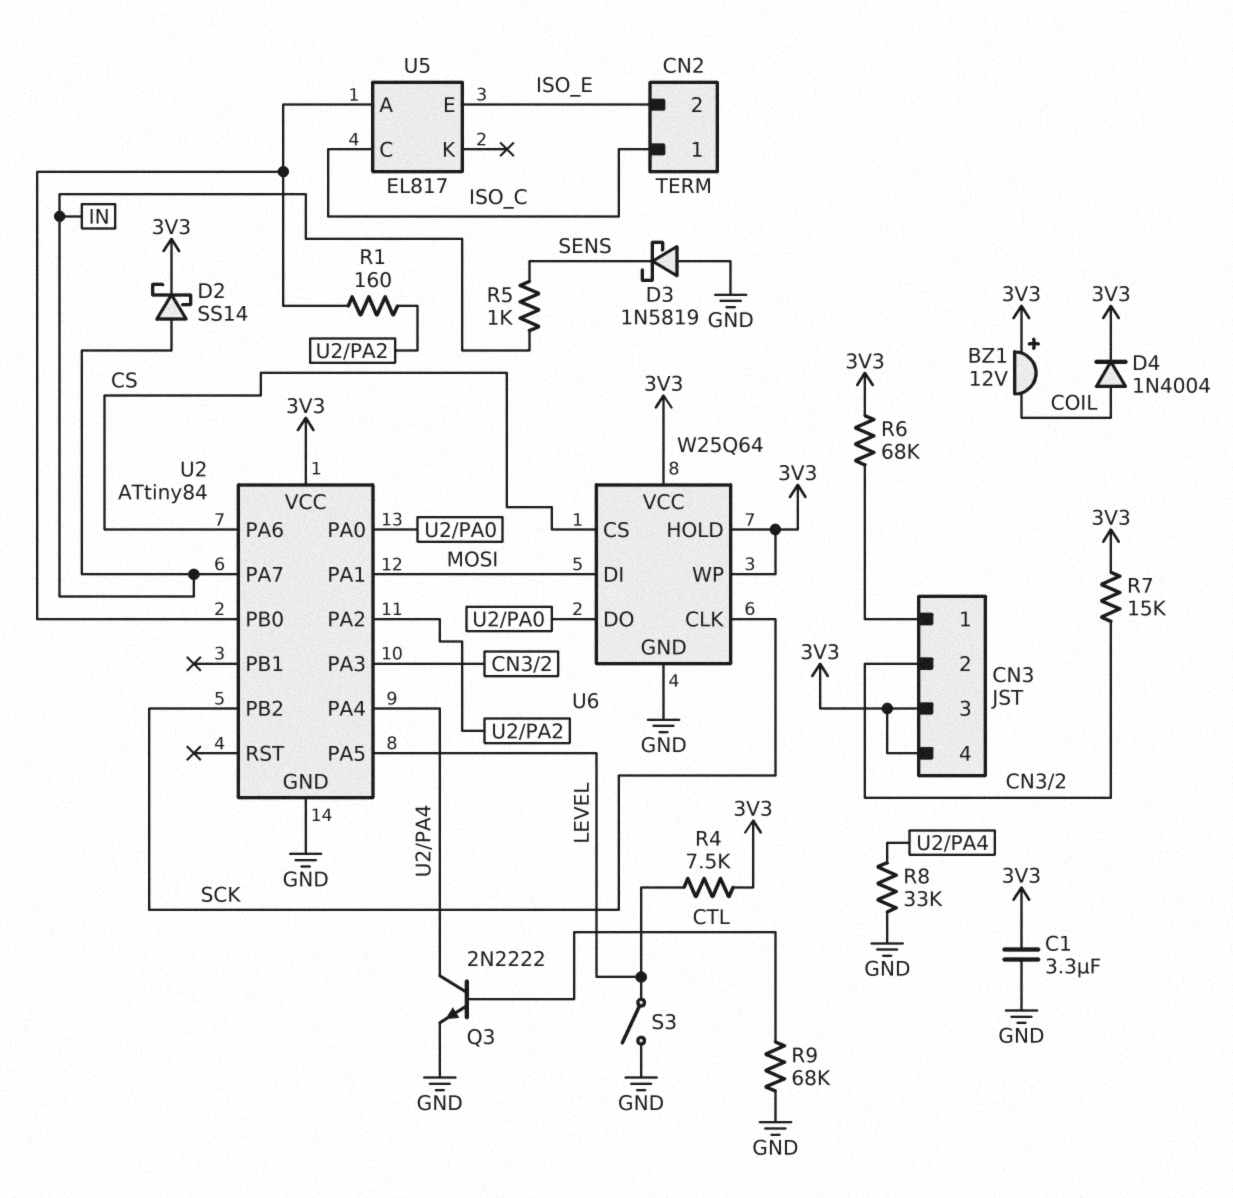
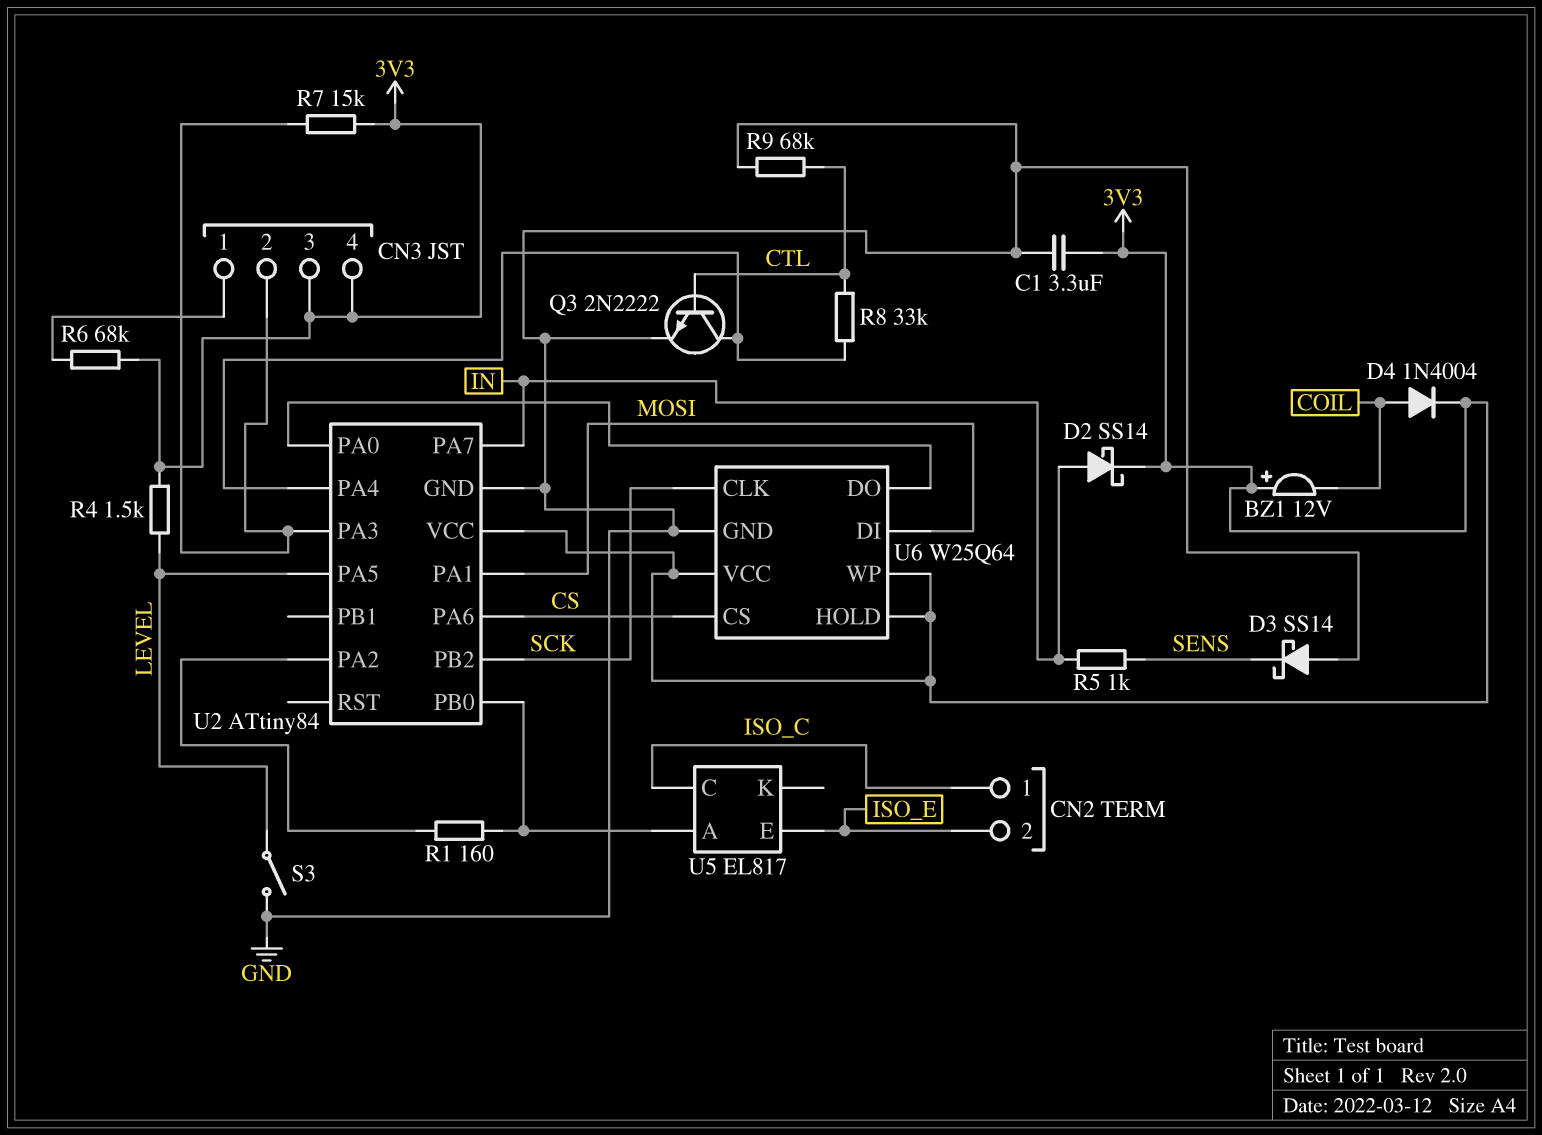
D3: schottky 1N5819 (A GND, K SENS) -> schottky SS14 (A GND, K SENS)
R4: 7.5k (3V3, LEVEL) -> 1.5k (3V3, LEVEL)
R8: 33k (GND, U2/PA4) -> 33k (CTL, U2/PA4)

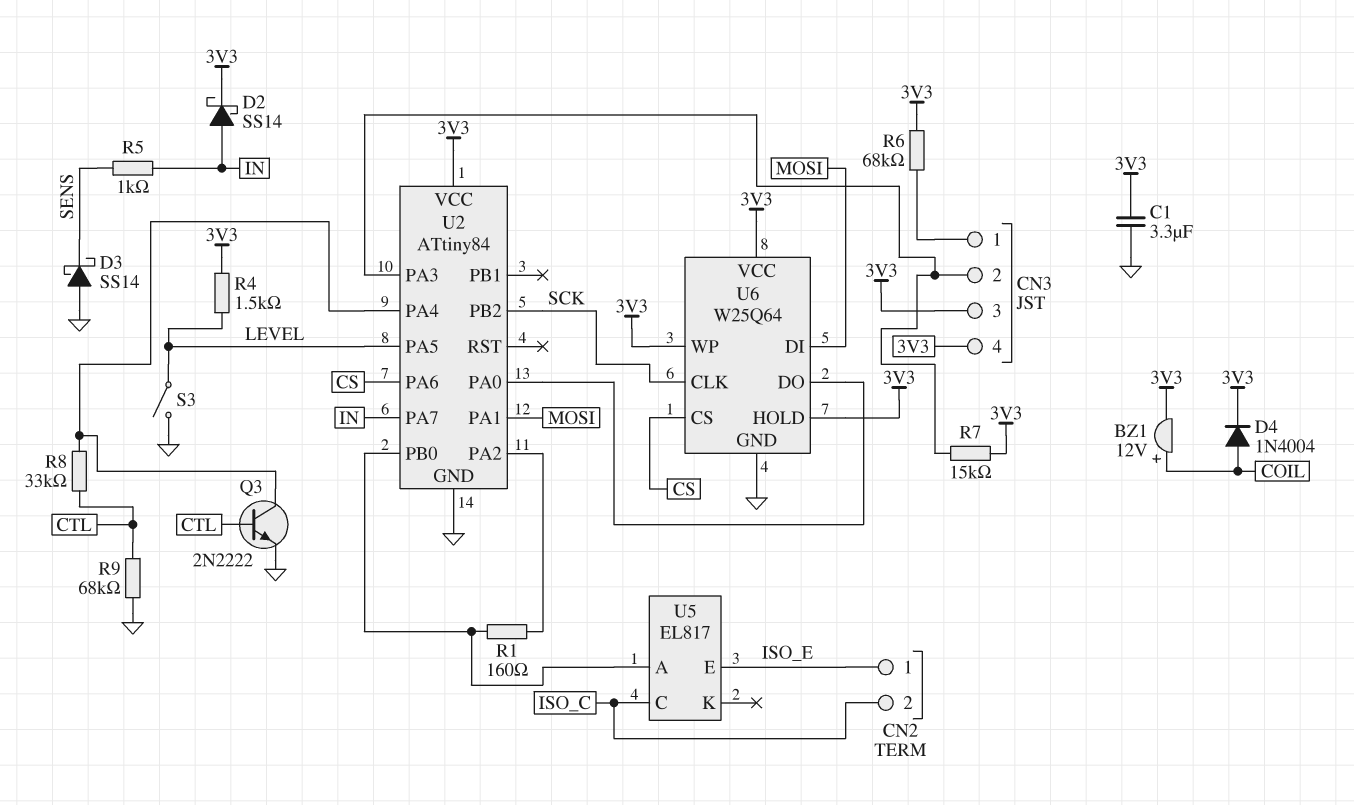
BZ1: buzzer 12V (plus 3V3, minus COIL) -> buzzer 12V (plus COIL, minus 3V3)
CN2 pin 1: ISO_C -> ISO_E
CN2 pin 2: ISO_E -> ISO_C

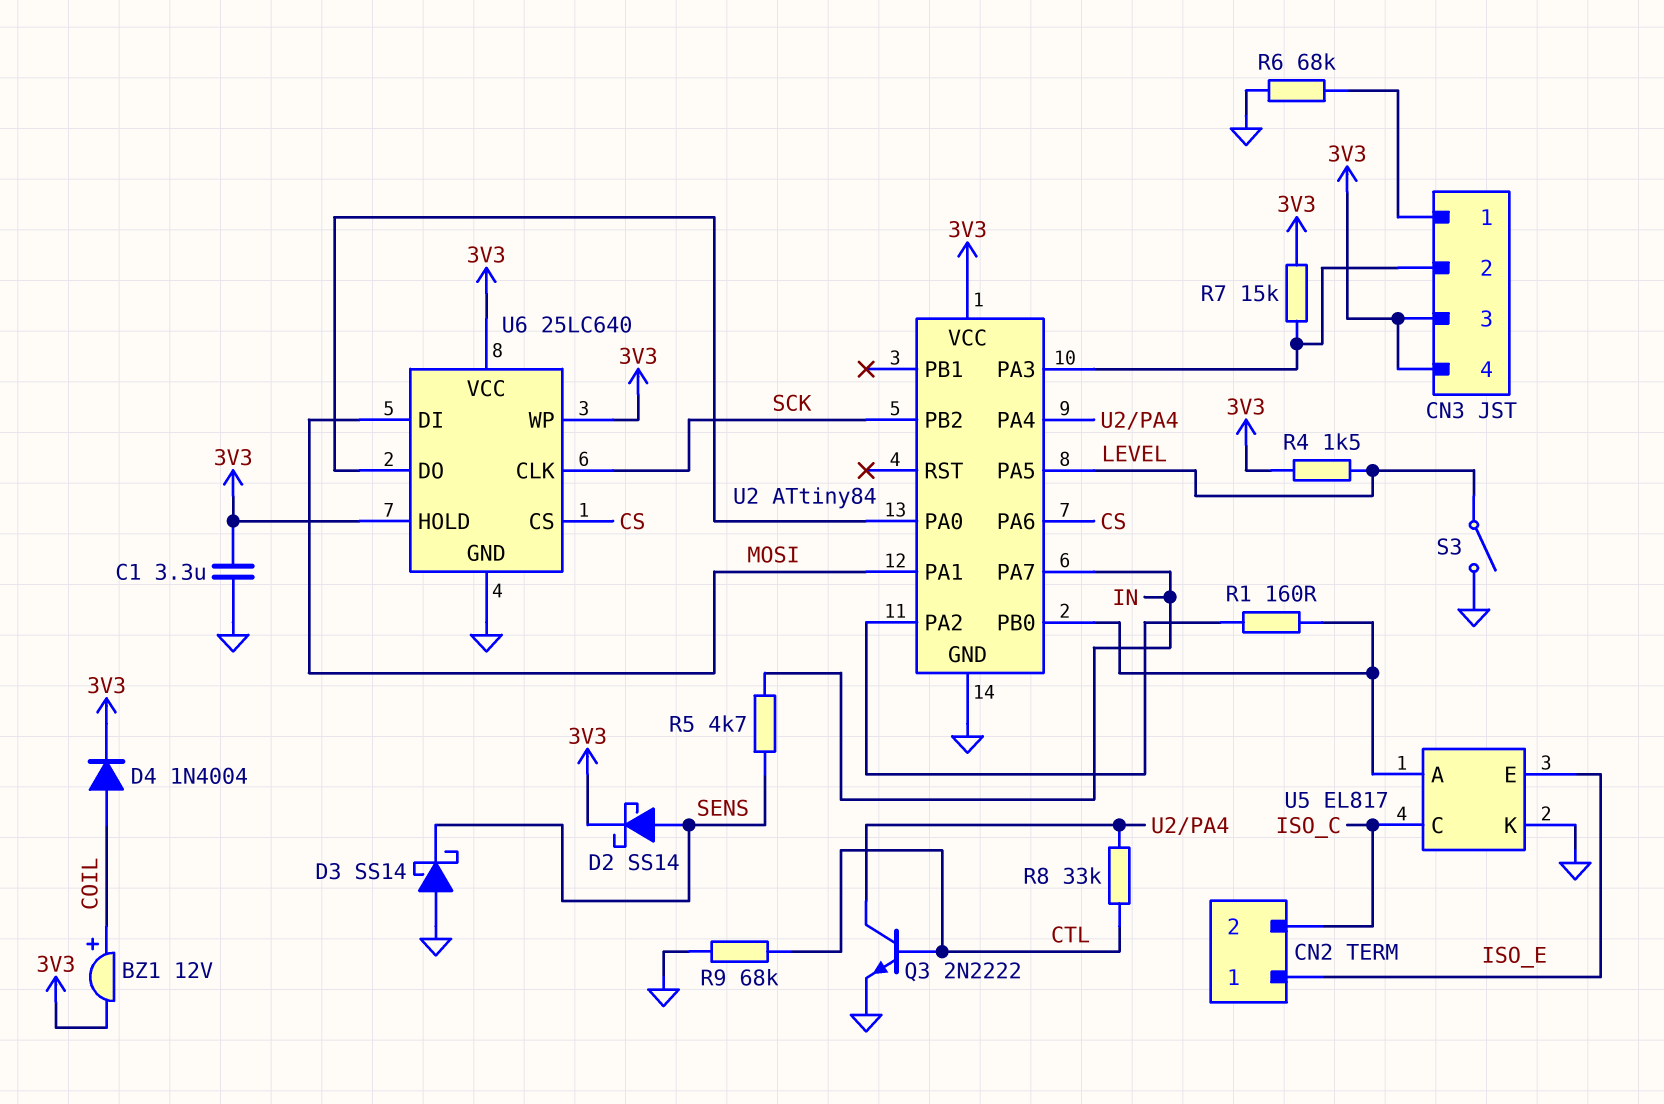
D2: schottky SS14 (A IN, K 3V3) -> schottky SS14 (A SENS, K 3V3)
R5: 1k (IN, SENS) -> 4.7k (IN, SENS)
R6: 68k (3V3, CN3/1) -> 68k (CN3/1, GND)
U5 pin K: none -> GND
U6: W25Q64 -> 25LC640

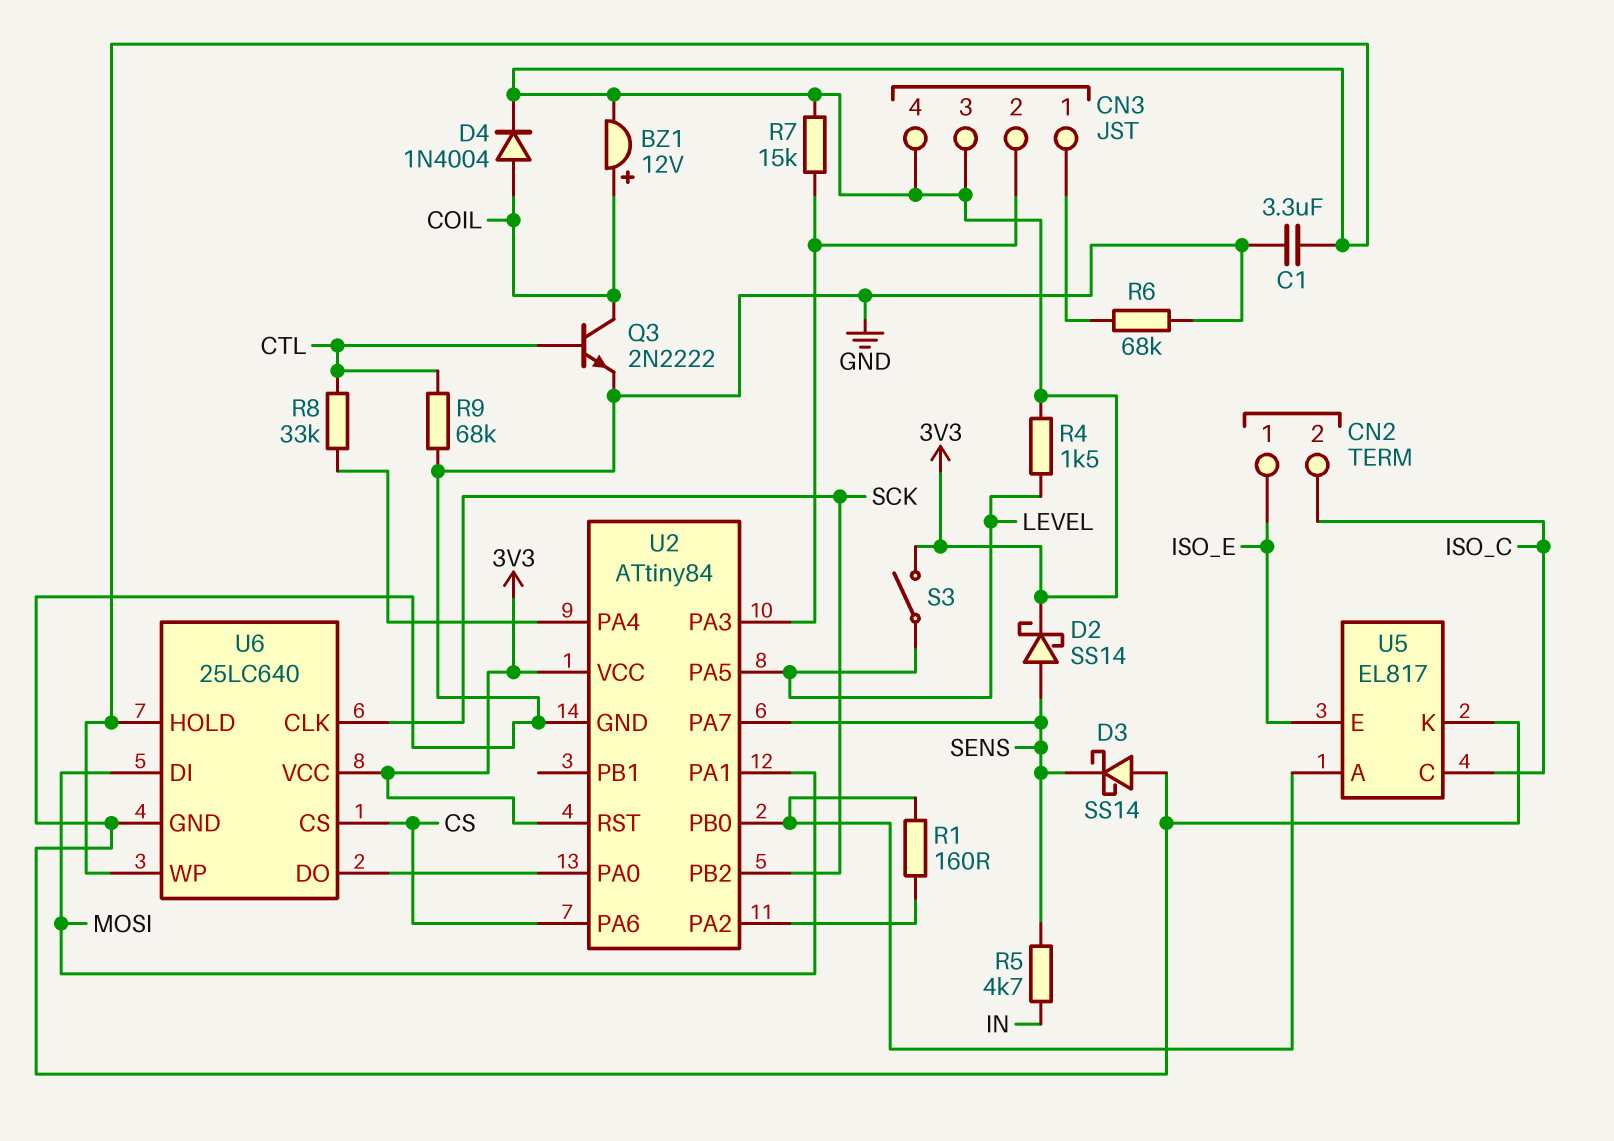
Q3: NPN 2N2222 (B CTL, C U2/PA4, E GND) -> NPN 2N2222 (B CTL, C COIL, E GND)
S3: switch (GND, LEVEL) -> switch (3V3, LEVEL)
U2 pin PA7: IN -> SENS
U2 pin RST: none -> 3V3

